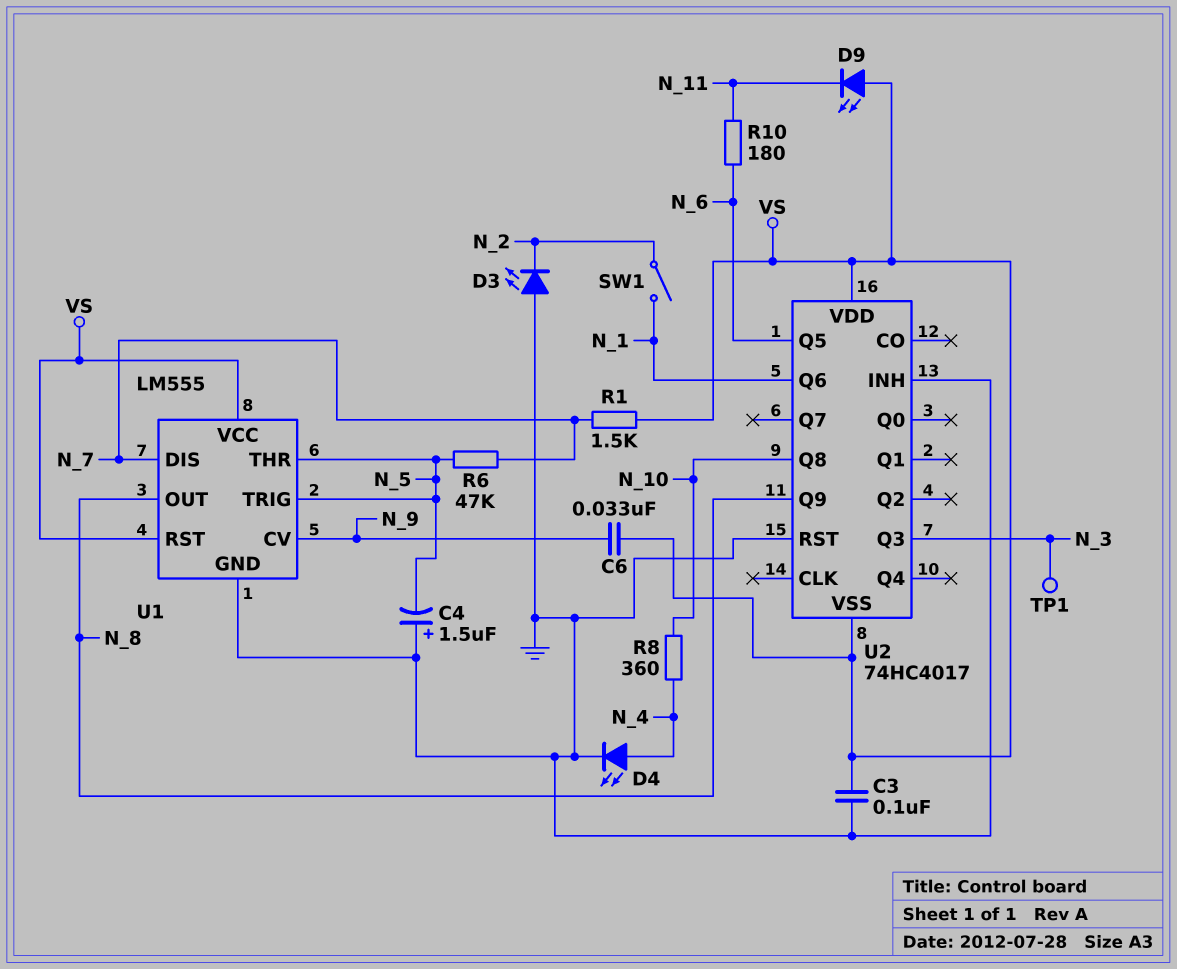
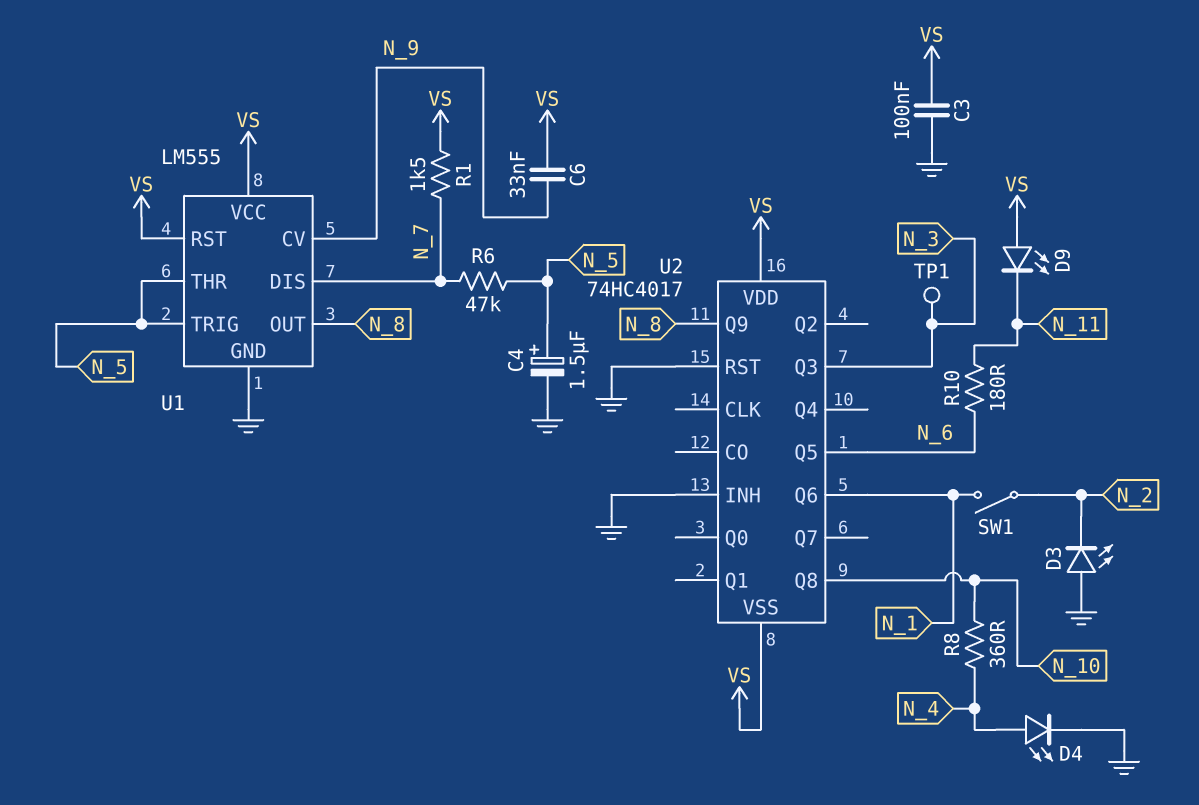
C4: 1.5uF (plus GND, minus N_5) -> 1.5uF (plus N_5, minus GND)

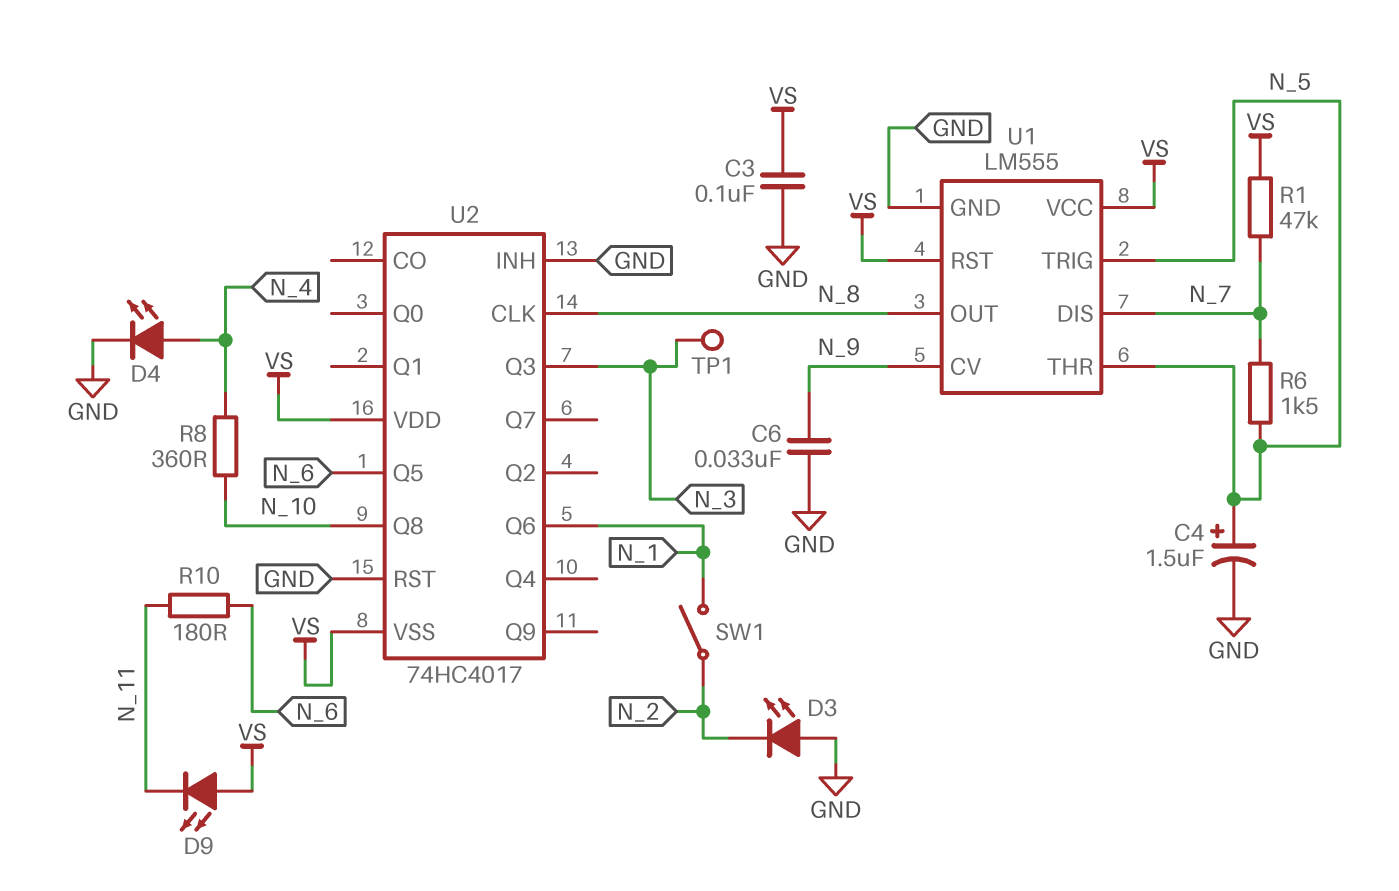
C6: 33nF (N_9, VS) -> 33nF (GND, N_9)
R1: 1.5k (N_7, VS) -> 47k (N_7, VS)
R6: 47k (N_5, N_7) -> 1.5k (N_5, N_7)
U2 pin CLK: none -> N_8
U2 pin Q9: N_8 -> none

